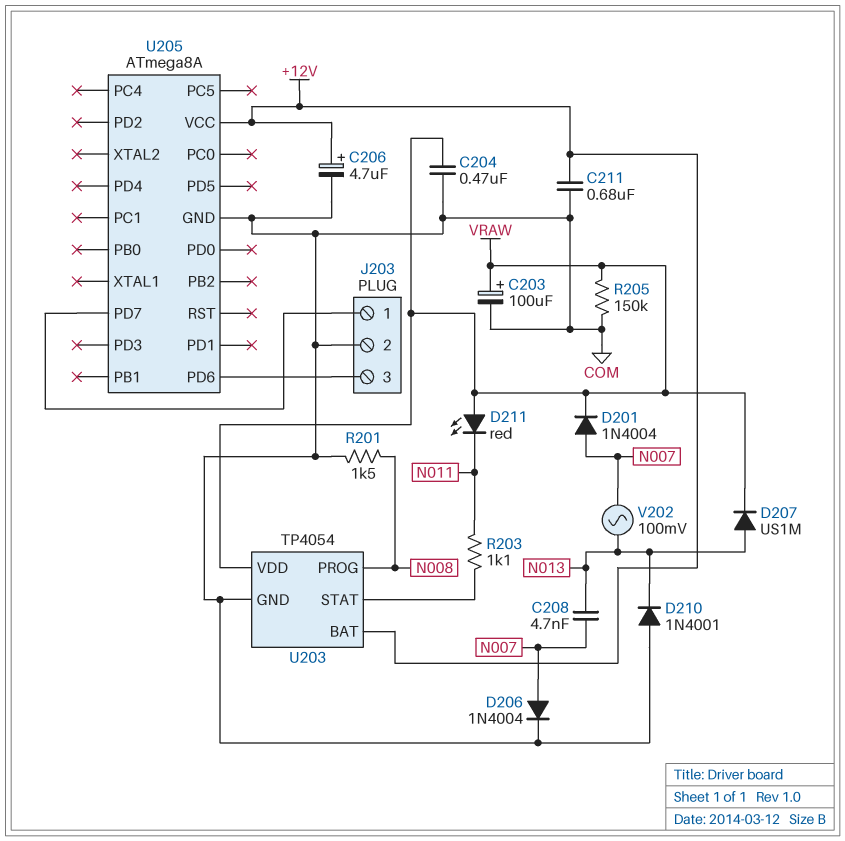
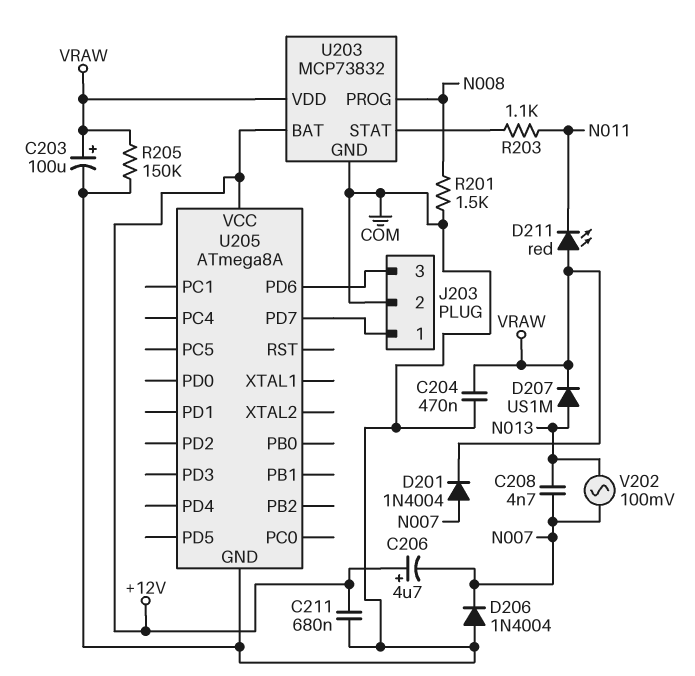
C206: 4.7uF (plus +12V, minus COM) -> 4.7uF (plus +12V, minus N007)
D206: diode 1N4004 (A N007, K COM) -> diode 1N4004 (A COM, K N007)
D210: diode 1N4001 (A COM, K N013) -> none
U203: TP4054 -> MCP73832

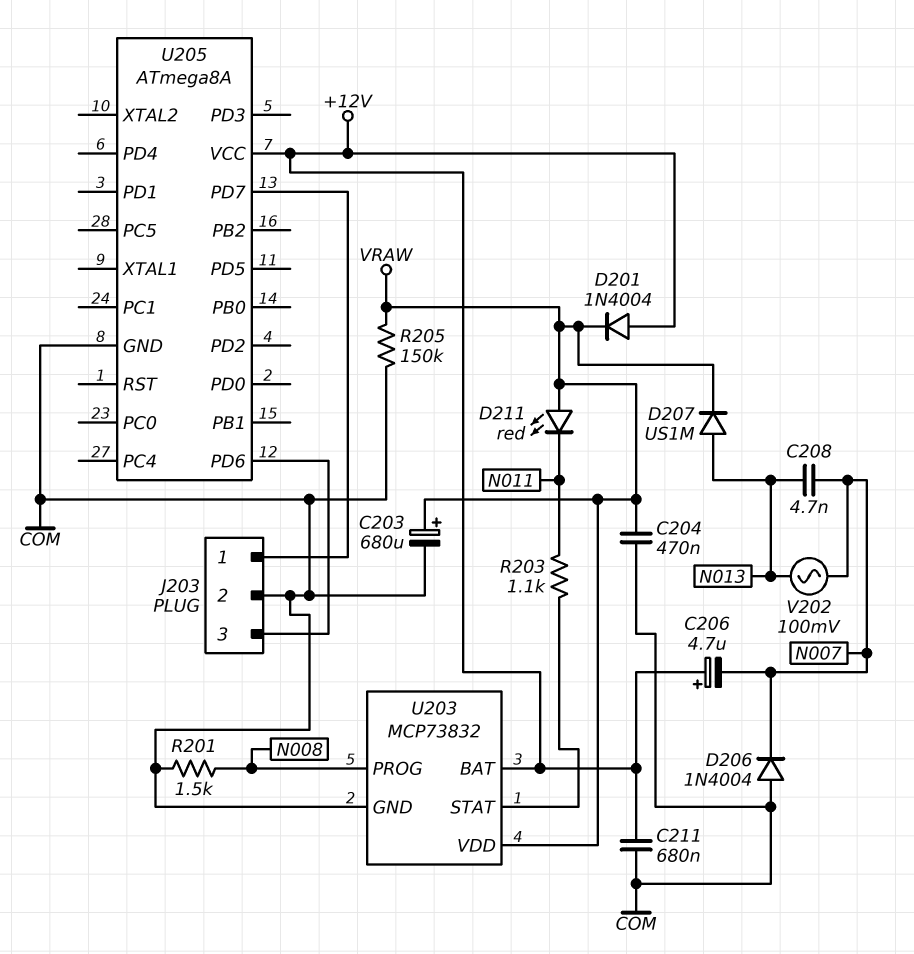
C203: 100uF (plus VRAW, minus COM) -> 680uF (plus VRAW, minus COM)
D201: diode 1N4004 (A N007, K VRAW) -> diode 1N4004 (A +12V, K VRAW)

